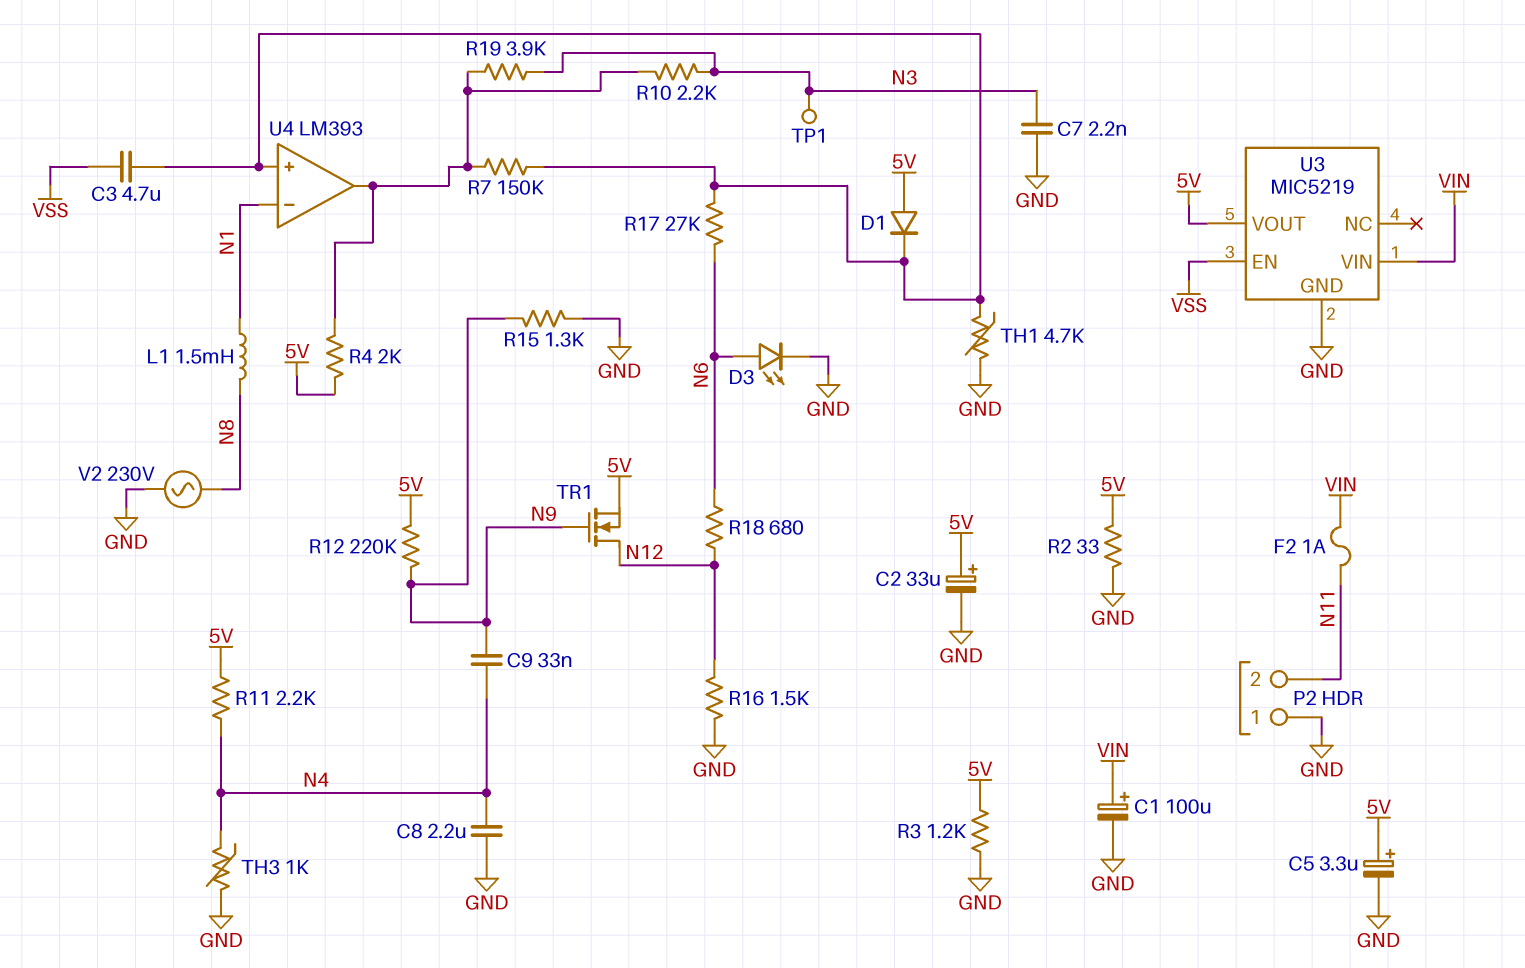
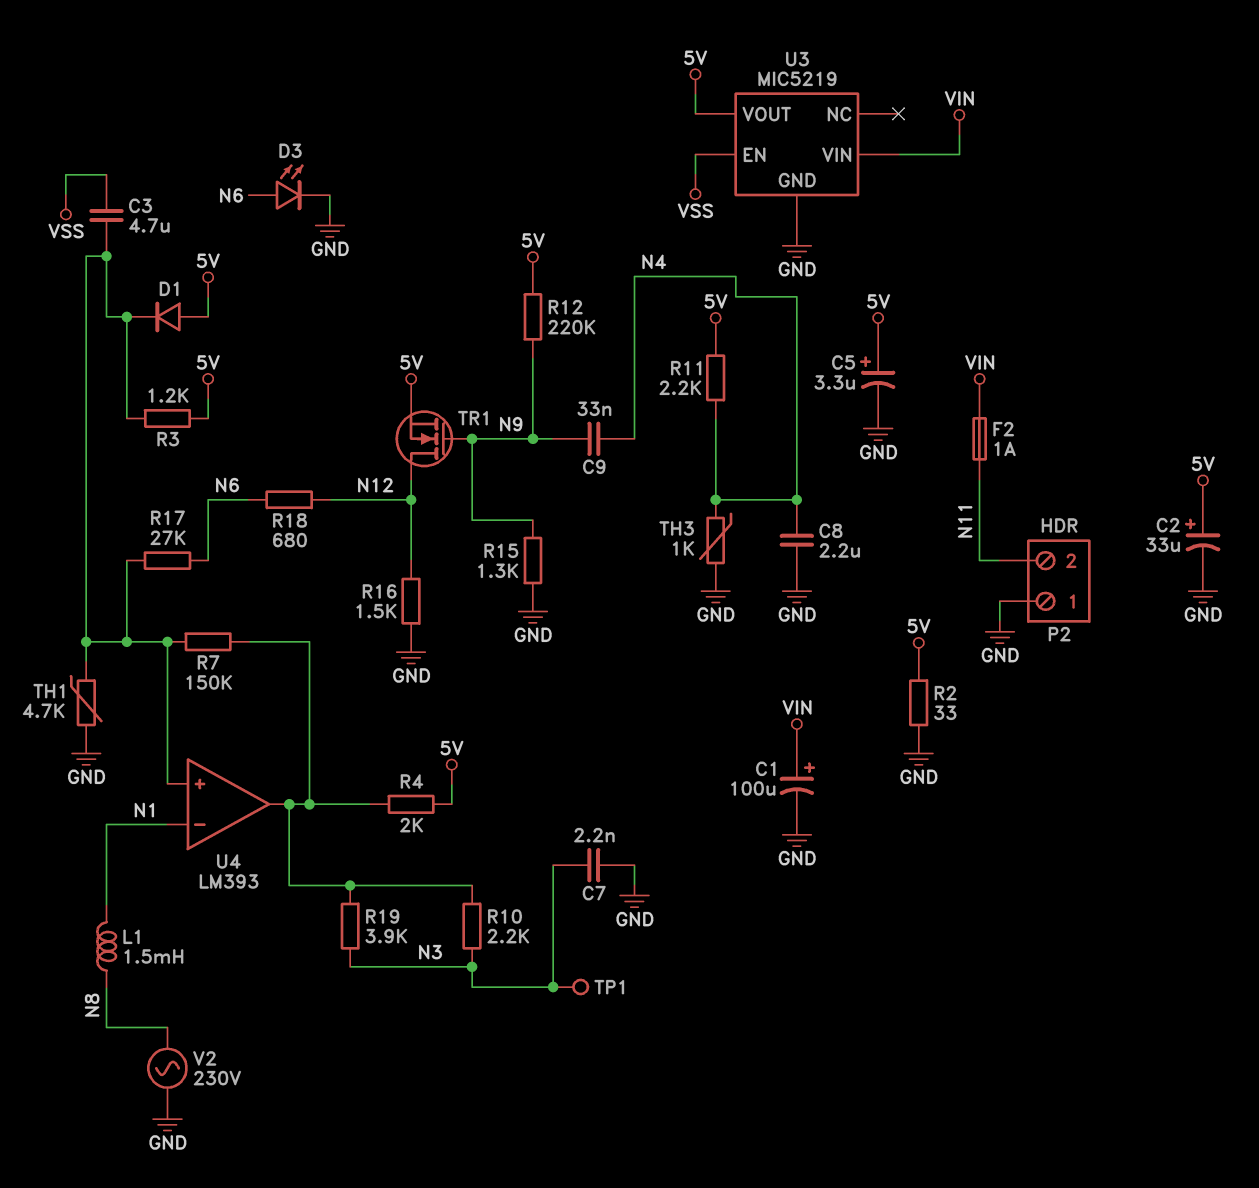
R3: 1.2k (5V, GND) -> 1.2k (5V, U4/in+)

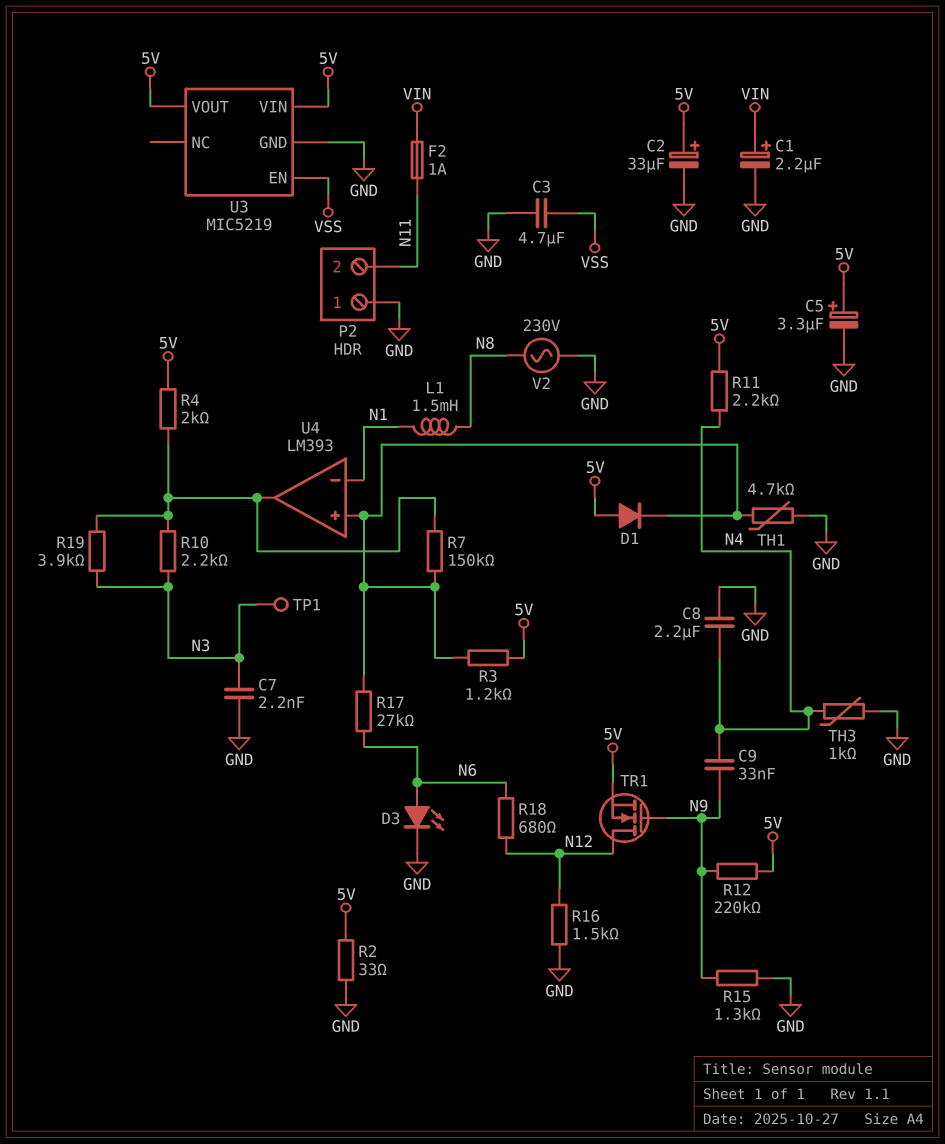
C1: 100uF (plus VIN, minus GND) -> 2.2uF (plus VIN, minus GND)
C3: 4.7uF (U4/in+, VSS) -> 4.7uF (GND, VSS)
U3 pin VIN: VIN -> 5V

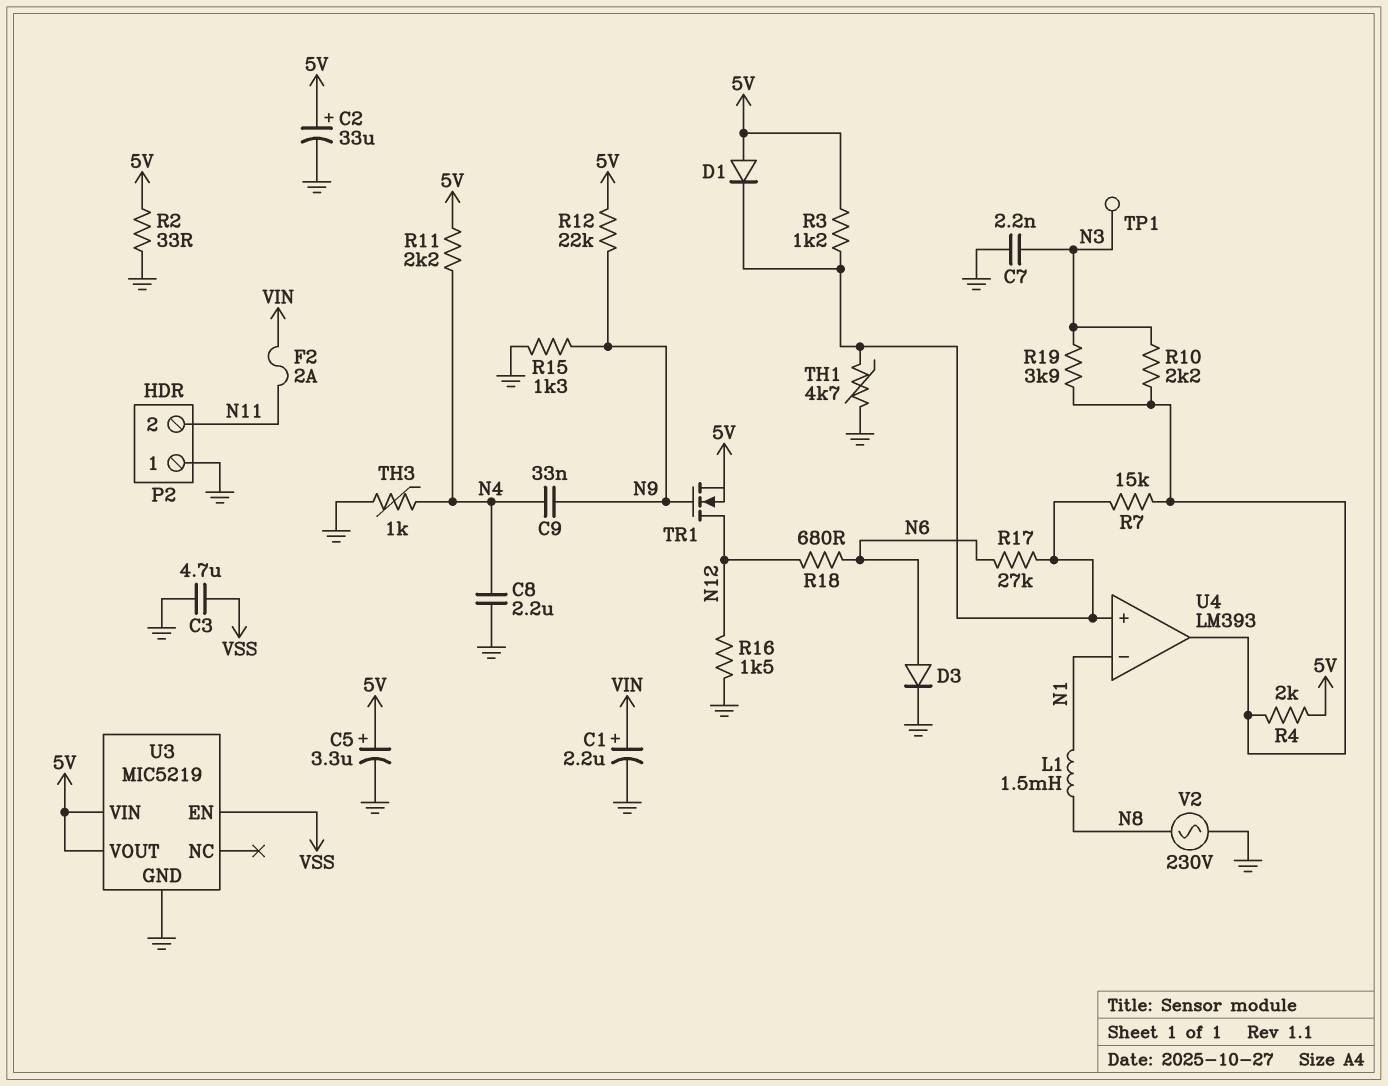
D3: LED (A N6, K GND) -> diode (A N6, K GND)
F2: 1A (N11, VIN) -> 2A (N11, VIN)
R7: 150k (U4/in+, U4/out) -> 15k (U4/in+, U4/out)
R12: 220k (5V, N9) -> 22k (5V, N9)

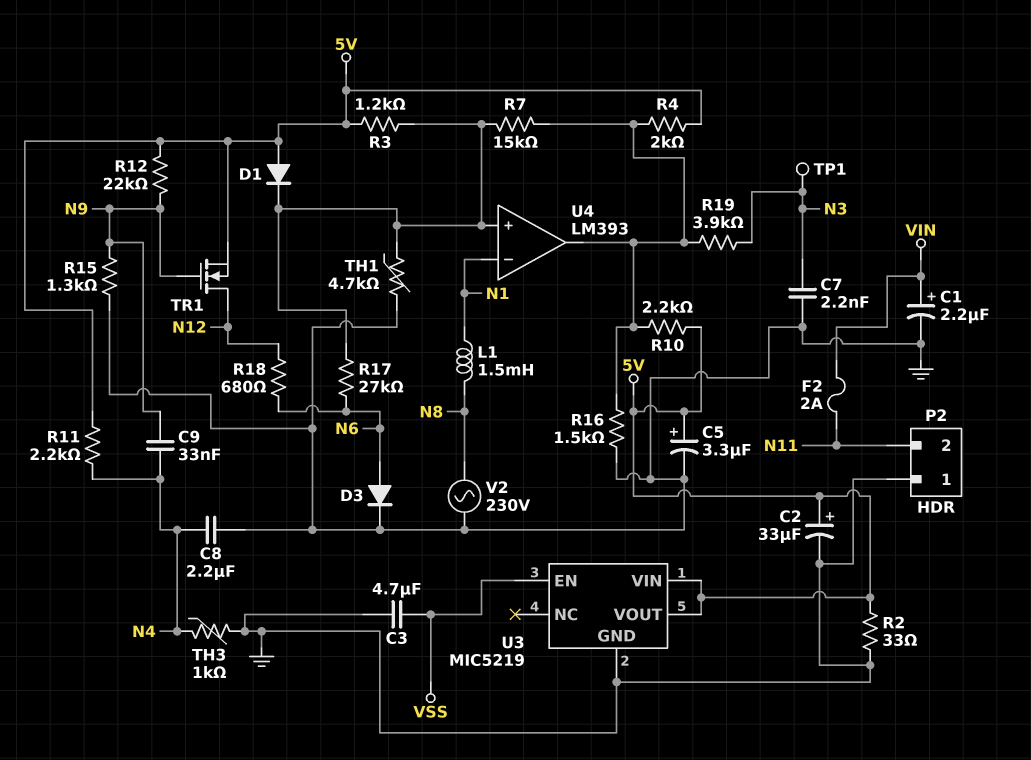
R10: 2.2k (N3, U4/out) -> 2.2k (5V, U4/out)
R16: 1.5k (GND, N12) -> 1.5k (GND, U4/out)

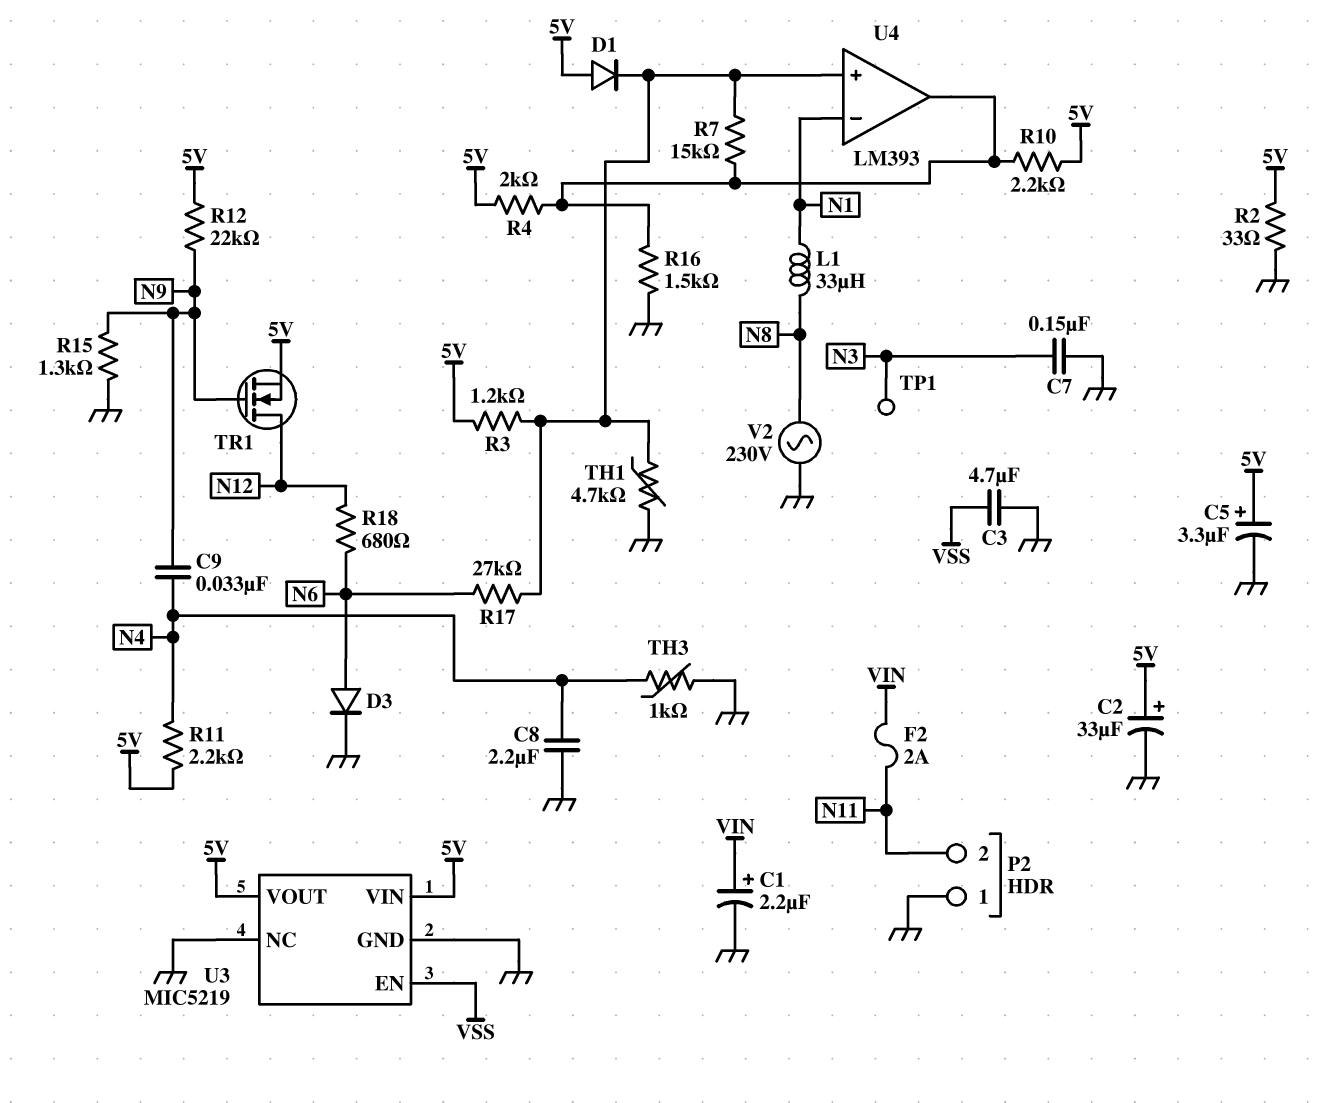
C7: 2.2nF (GND, N3) -> 150nF (GND, N3)
L1: 1.5mH (N1, N8) -> 33uH (N1, N8)
R19: 3.9k (N3, U4/out) -> none
U3 pin NC: none -> GND

